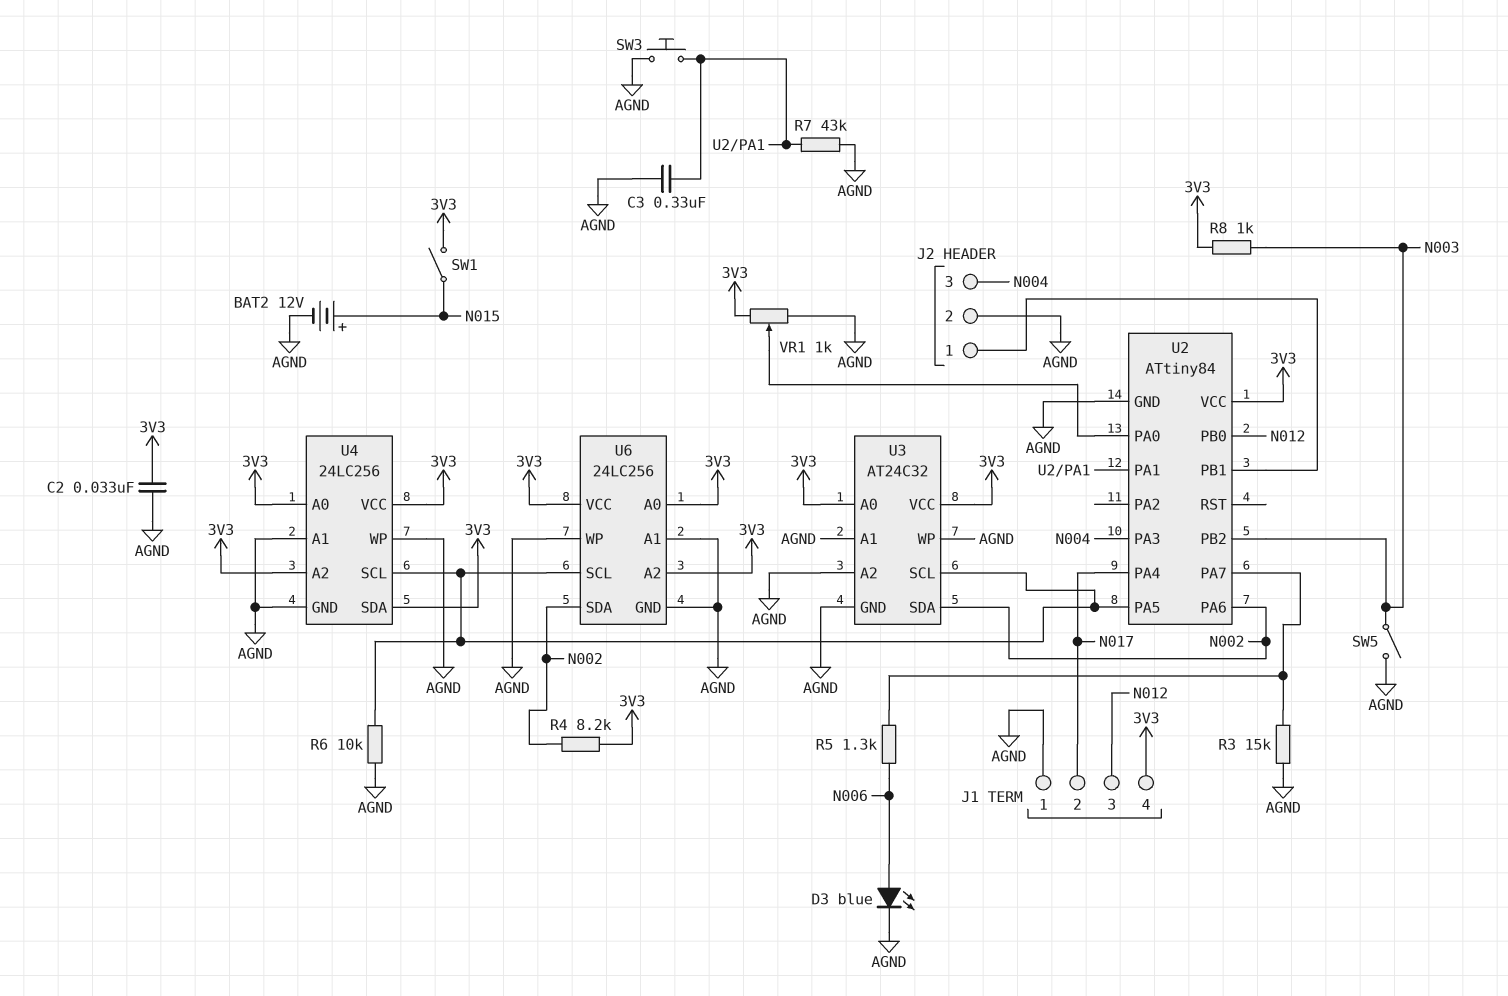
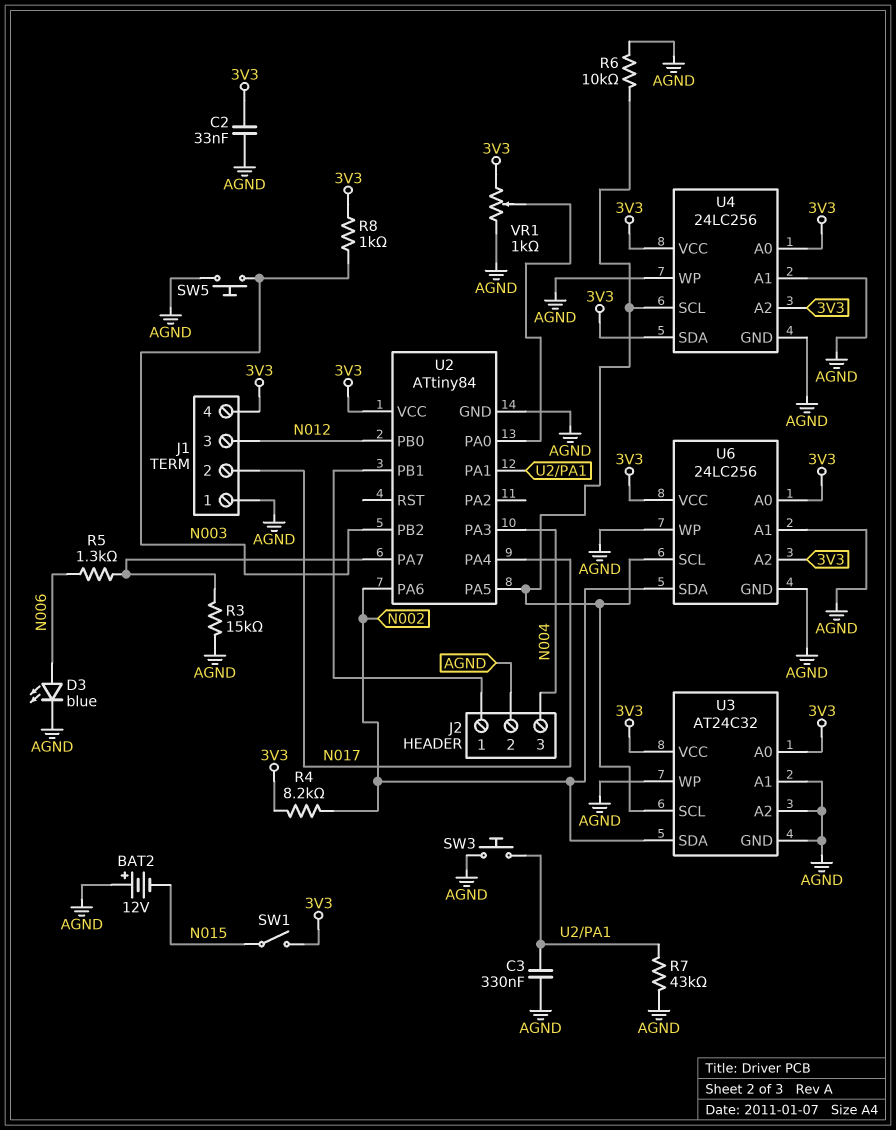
BAT2: 12V (plus N015, minus AGND) -> 12V (plus AGND, minus N015)
SW5: switch (AGND, N003) -> button (AGND, N003)

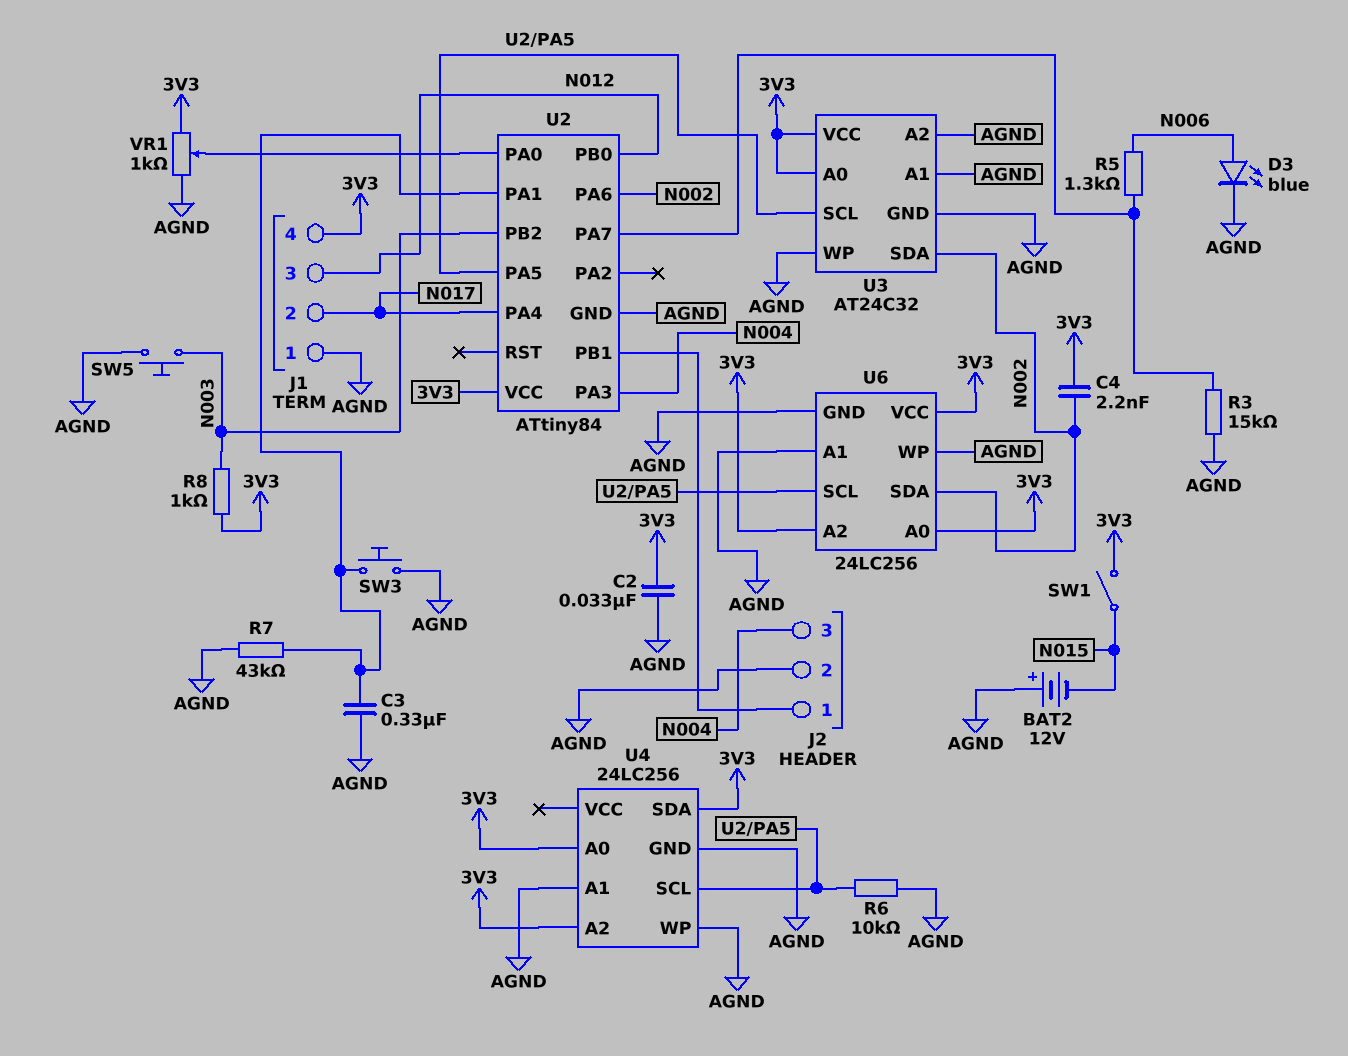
C4: none -> 2.2nF (3V3, N002)
R4: 8.2k (3V3, N002) -> none
U4 pin VCC: 3V3 -> none

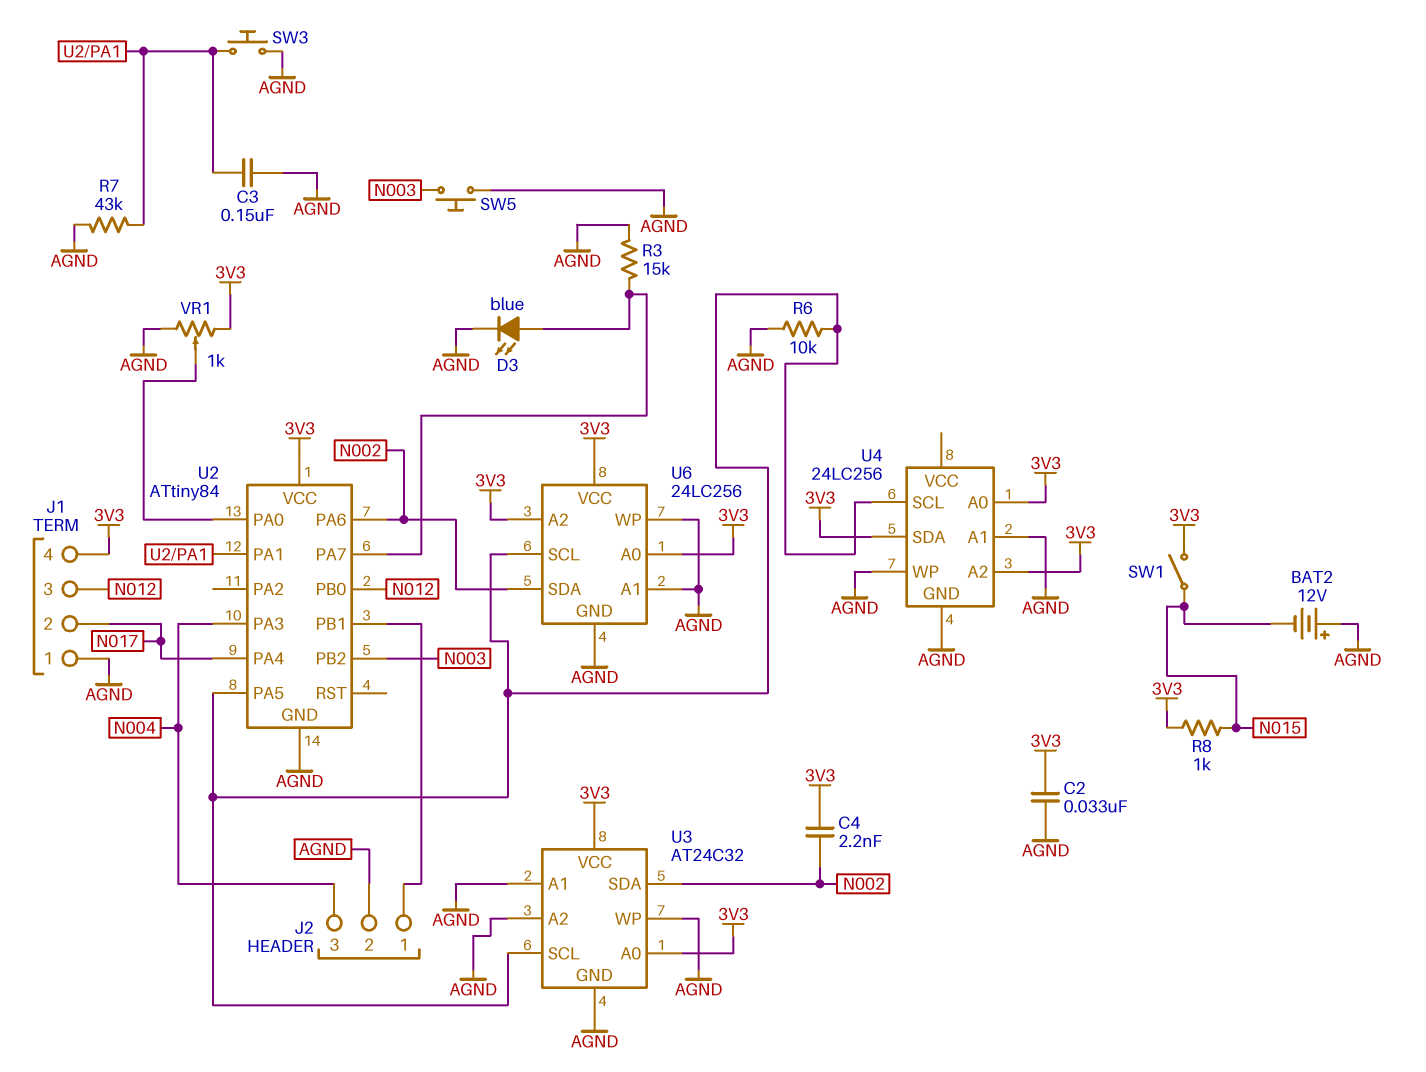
C3: 330nF (AGND, U2/PA1) -> 150nF (AGND, U2/PA1)
D3: LED blue (A N006, K AGND) -> LED blue (A U2/PA7, K AGND)
R5: 1.3k (N006, U2/PA7) -> none
R8: 1k (3V3, N003) -> 1k (3V3, N015)

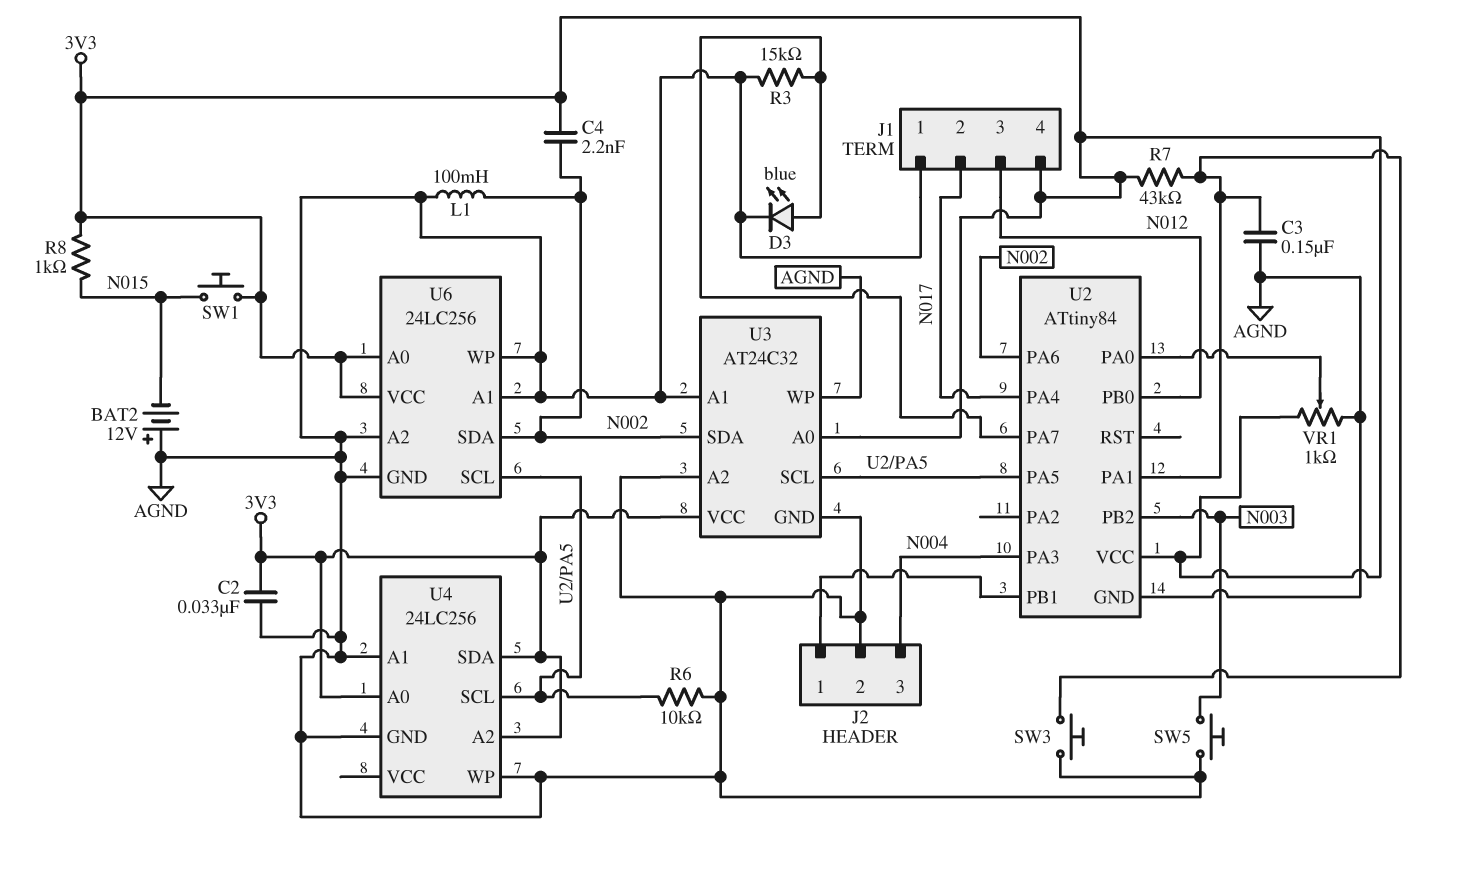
L1: none -> 100mH (AGND, N002)
R7: 43k (AGND, U2/PA1) -> 43k (3V3, U2/PA1)
SW1: switch (3V3, N015) -> button (3V3, N015)
U6 pin A2: 3V3 -> AGND

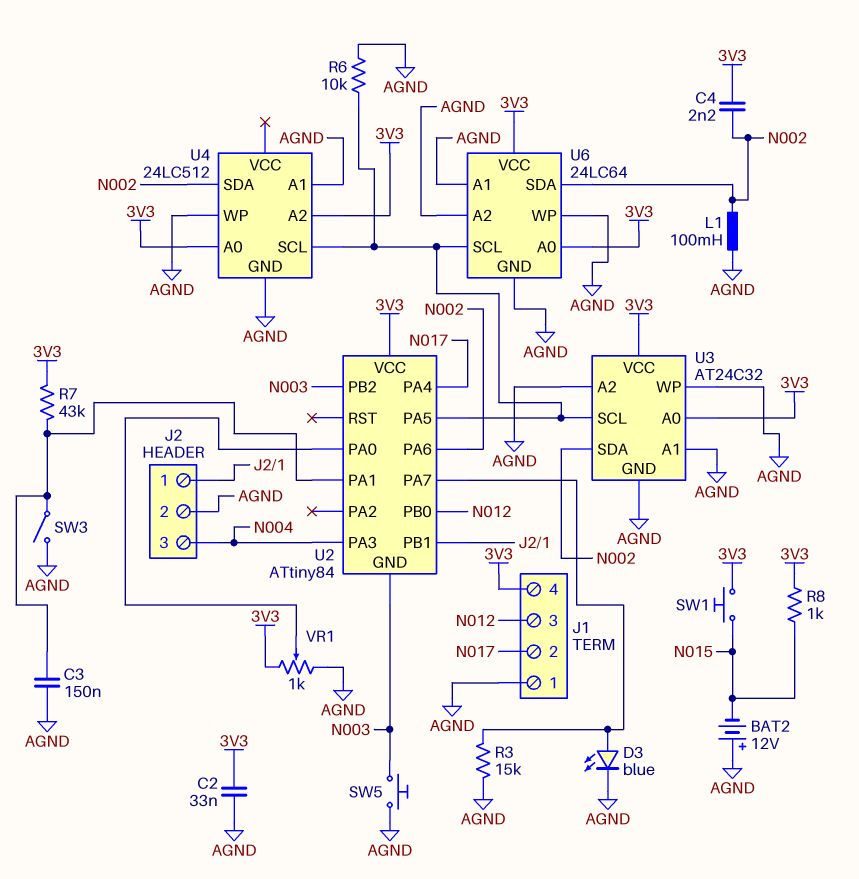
SW3: button (AGND, U2/PA1) -> switch (AGND, U2/PA1)
U2 pin GND: AGND -> N003
U4: 24LC256 -> 24LC512
U4 pin SDA: 3V3 -> N002
U6: 24LC256 -> 24LC64

